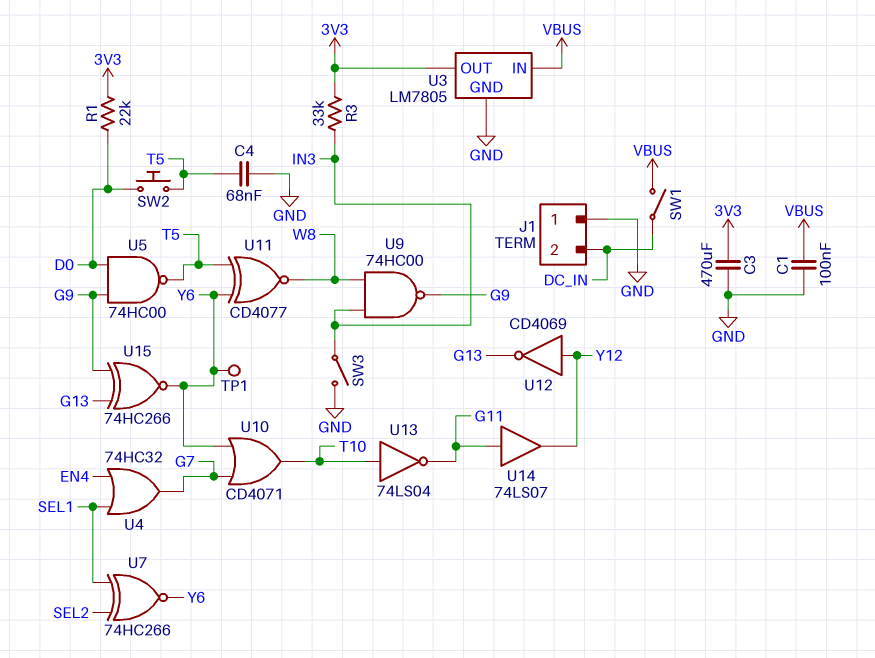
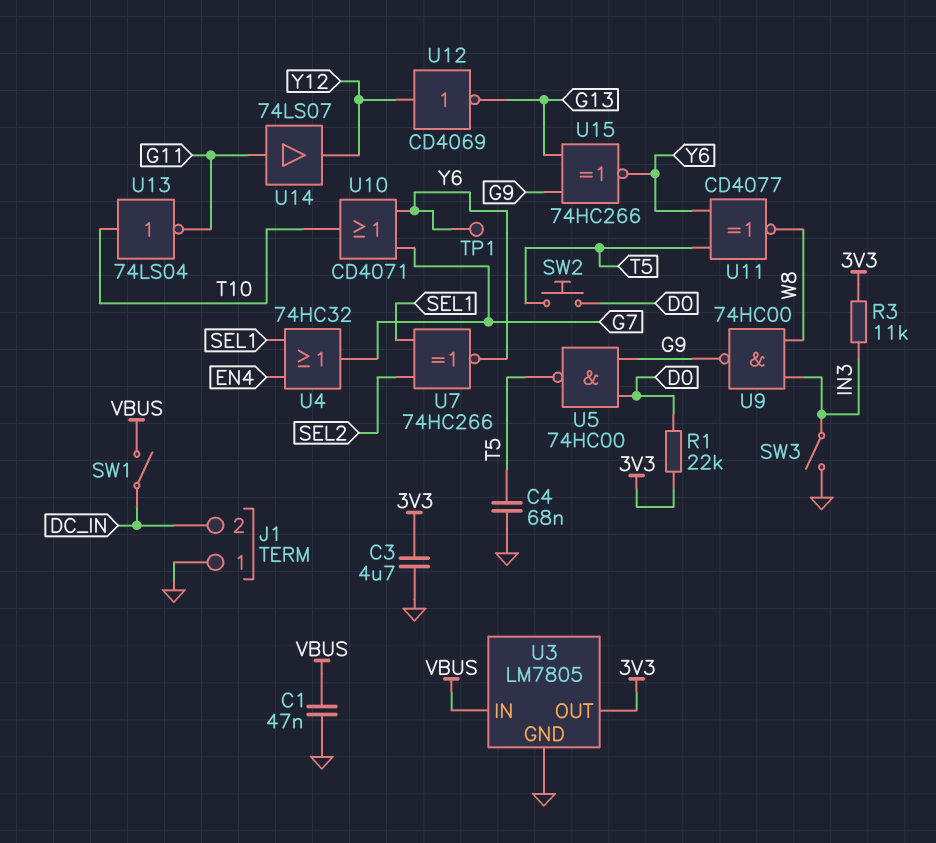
C1: 100nF (GND, VBUS) -> 47nF (GND, VBUS)
C3: 470uF (3V3, GND) -> 4.7uF (3V3, GND)
R3: 33k (3V3, IN3) -> 11k (3V3, IN3)

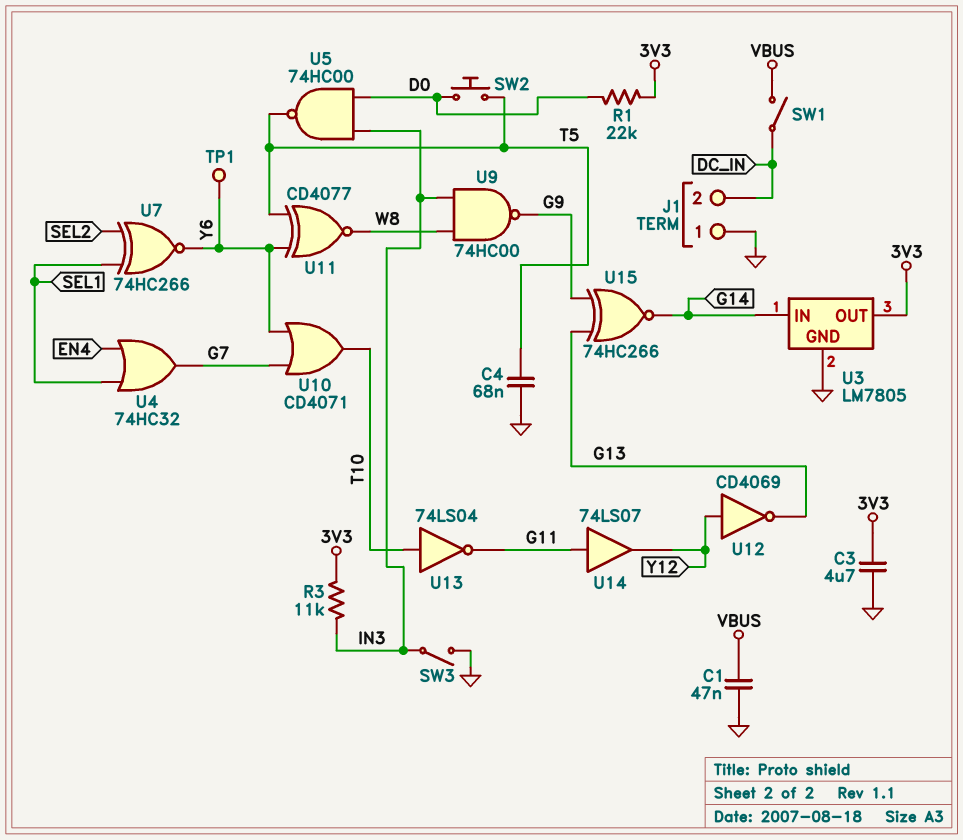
U3 pin IN: VBUS -> G14
U5: NAND 74HC00 (in D0, in G9, out T5) -> NAND 74HC00 (in D0, in IN3, out T5)
U15: XNOR 74HC266 (in G9, in G13, out Y6) -> XNOR 74HC266 (in G9, in G13, out G14)

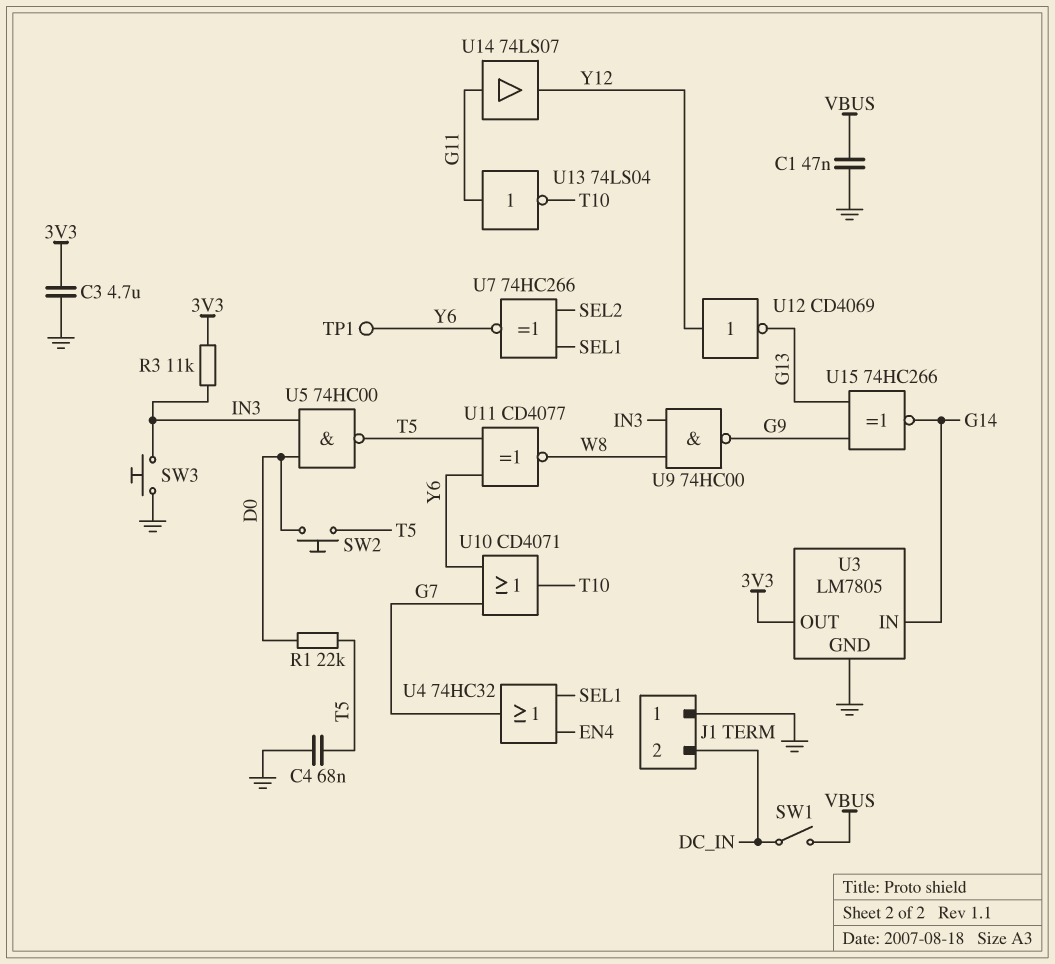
R1: 22k (3V3, D0) -> 22k (D0, T5)
SW3: switch (GND, IN3) -> button (GND, IN3)
U13: NOT 74LS04 (in T10, out G11) -> NOT 74LS04 (in G11, out T10)

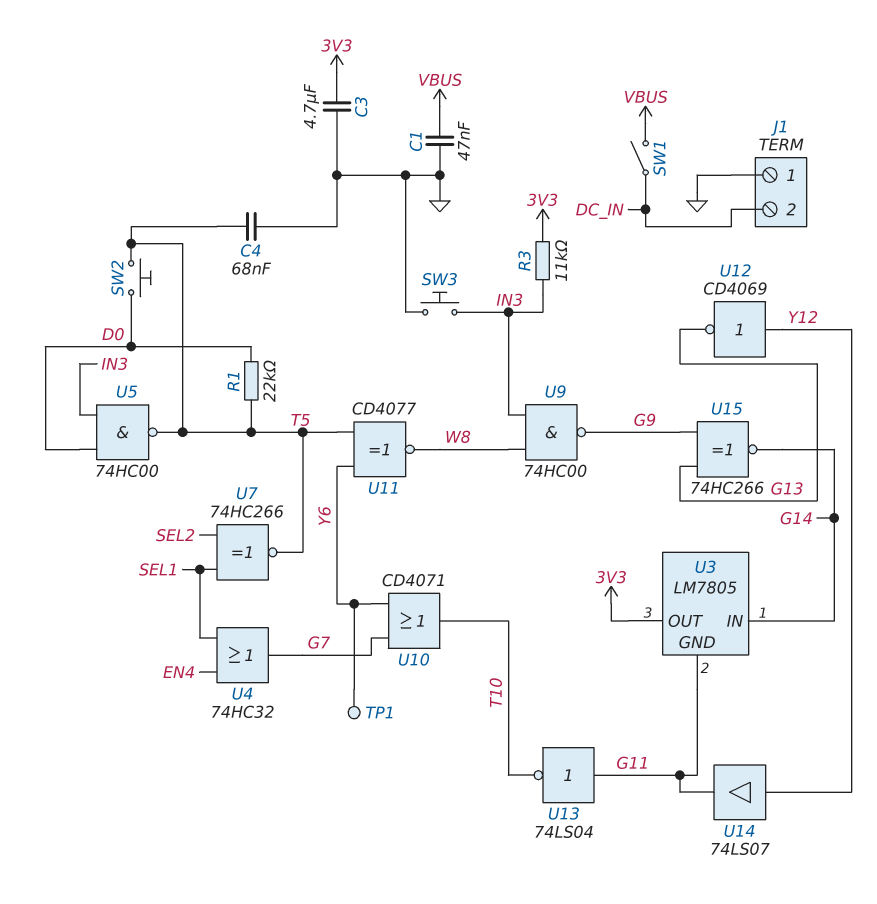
U3 pin GND: GND -> G11
U7: XNOR 74HC266 (in SEL1, in SEL2, out Y6) -> XNOR 74HC266 (in SEL1, in SEL2, out T5)
U14: buffer 74LS07 (in G11, out Y12) -> buffer 74LS07 (in Y12, out G11)

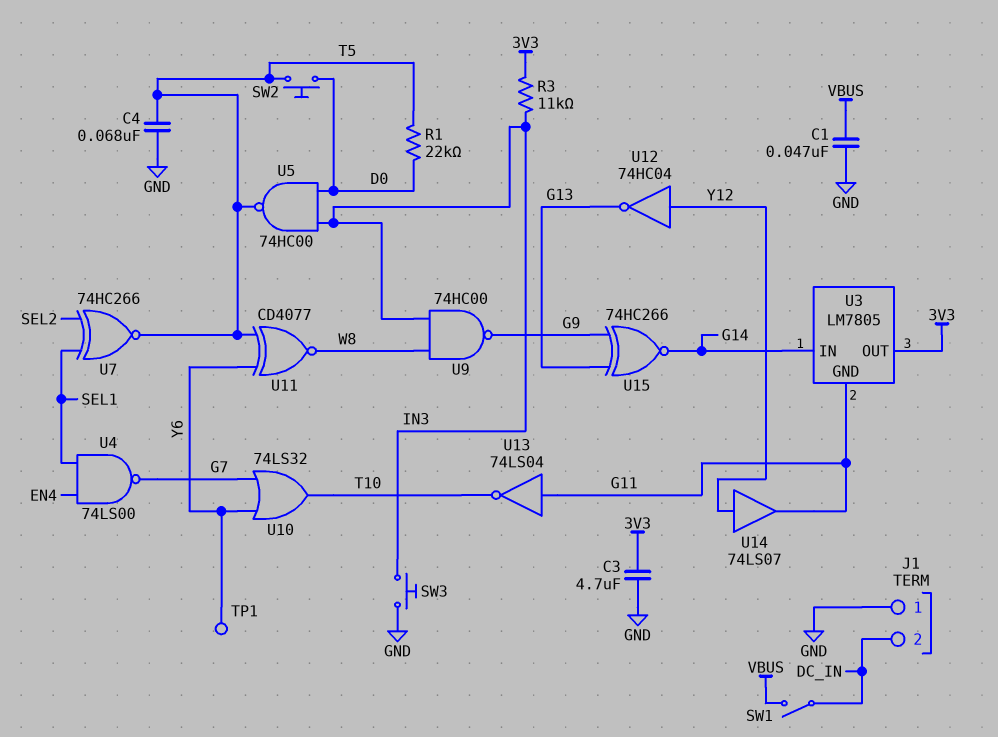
U4: OR 74HC32 (in EN4, in SEL1, out G7) -> NAND 74LS00 (in EN4, in SEL1, out G7)
U10: OR CD4071 (in G7, in Y6, out T10) -> OR 74LS32 (in G7, in Y6, out T10)
U12: NOT CD4069 (in Y12, out G13) -> NOT 74HC04 (in Y12, out G13)

